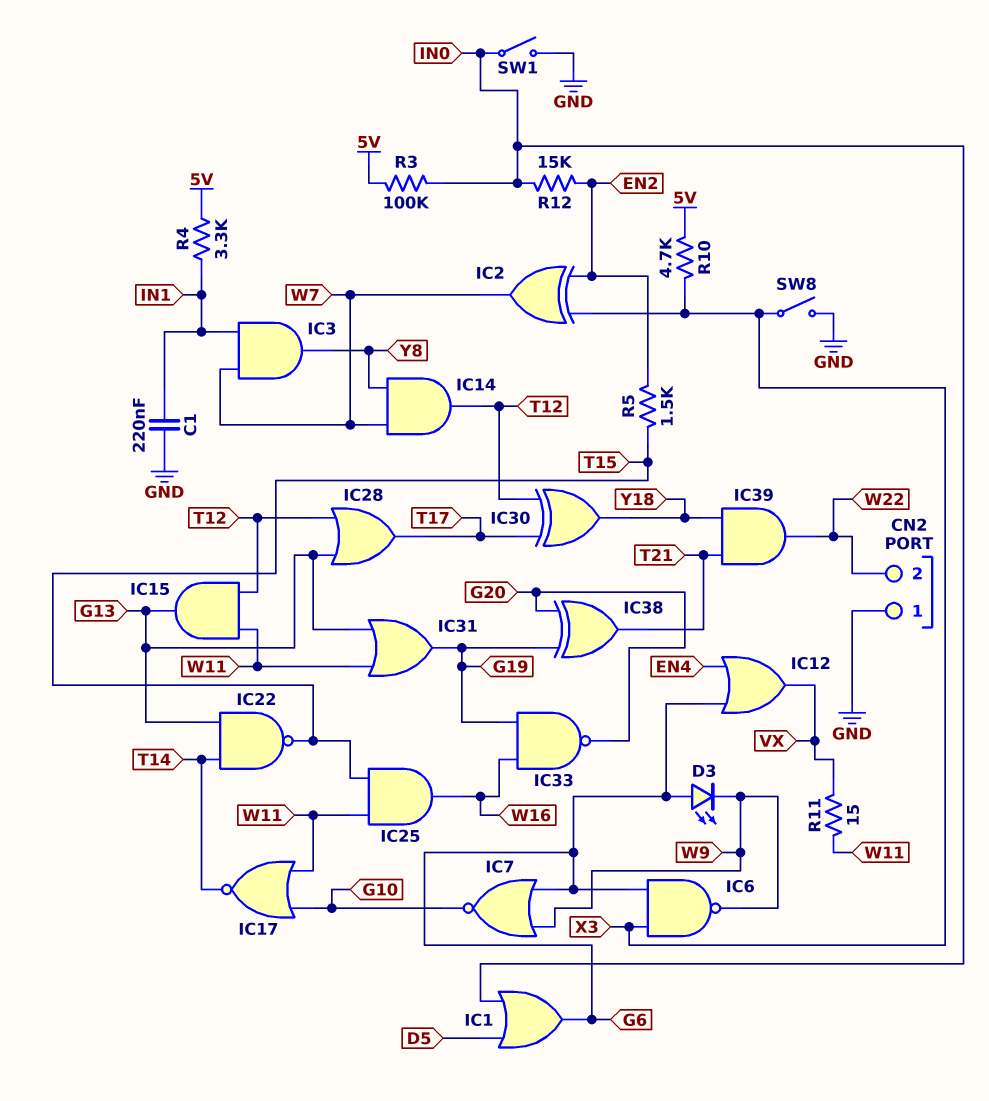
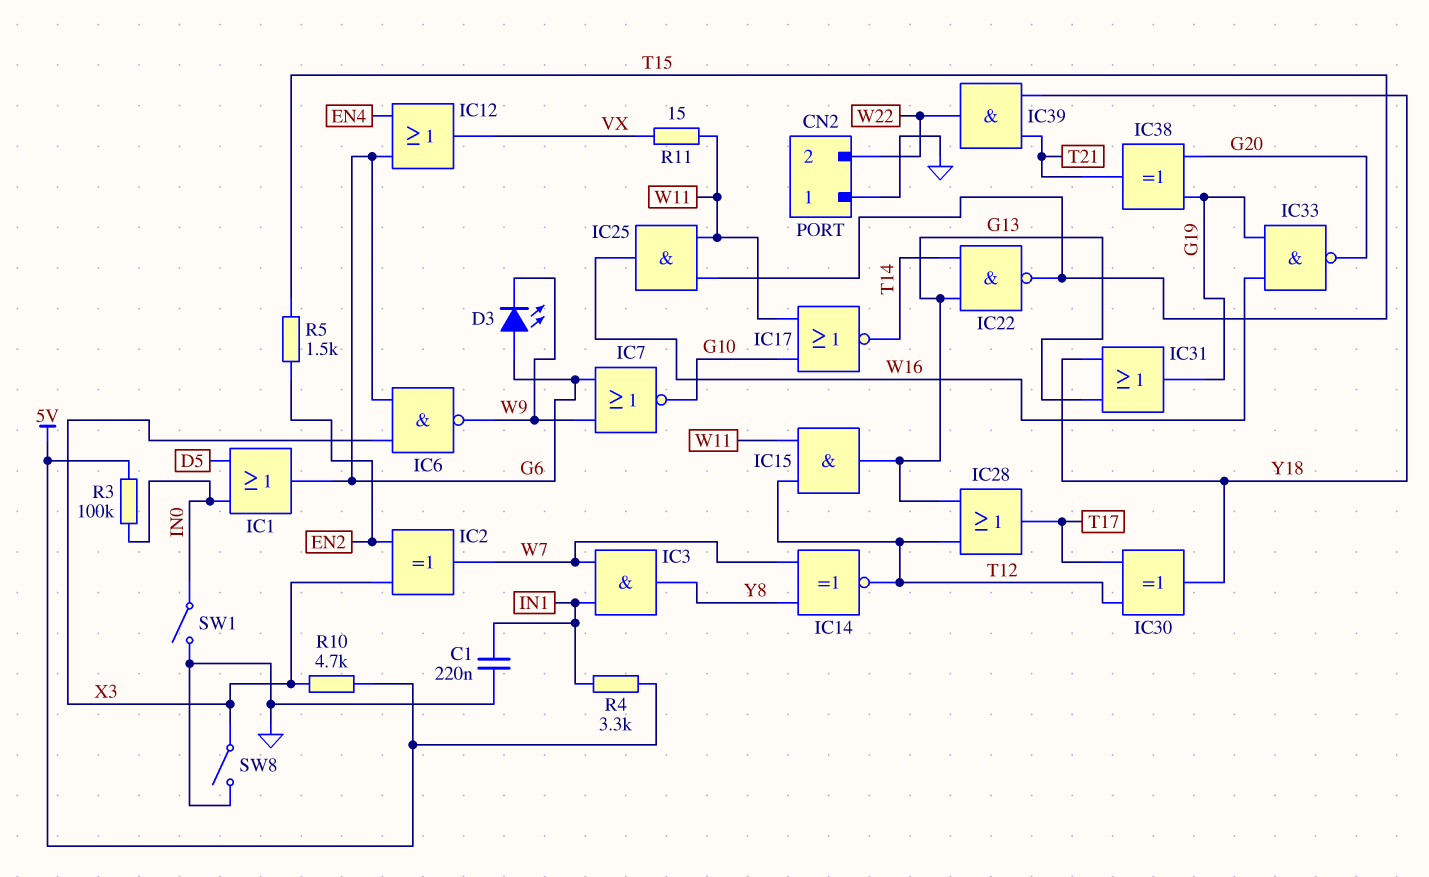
IC14: AND (in W7, in Y8, out T12) -> XNOR (in W7, in Y8, out T12)
IC31: OR (in G13, in W11, out G19) -> OR (in G13, in Y18, out G19)
R12: 15k (EN2, IN0) -> none

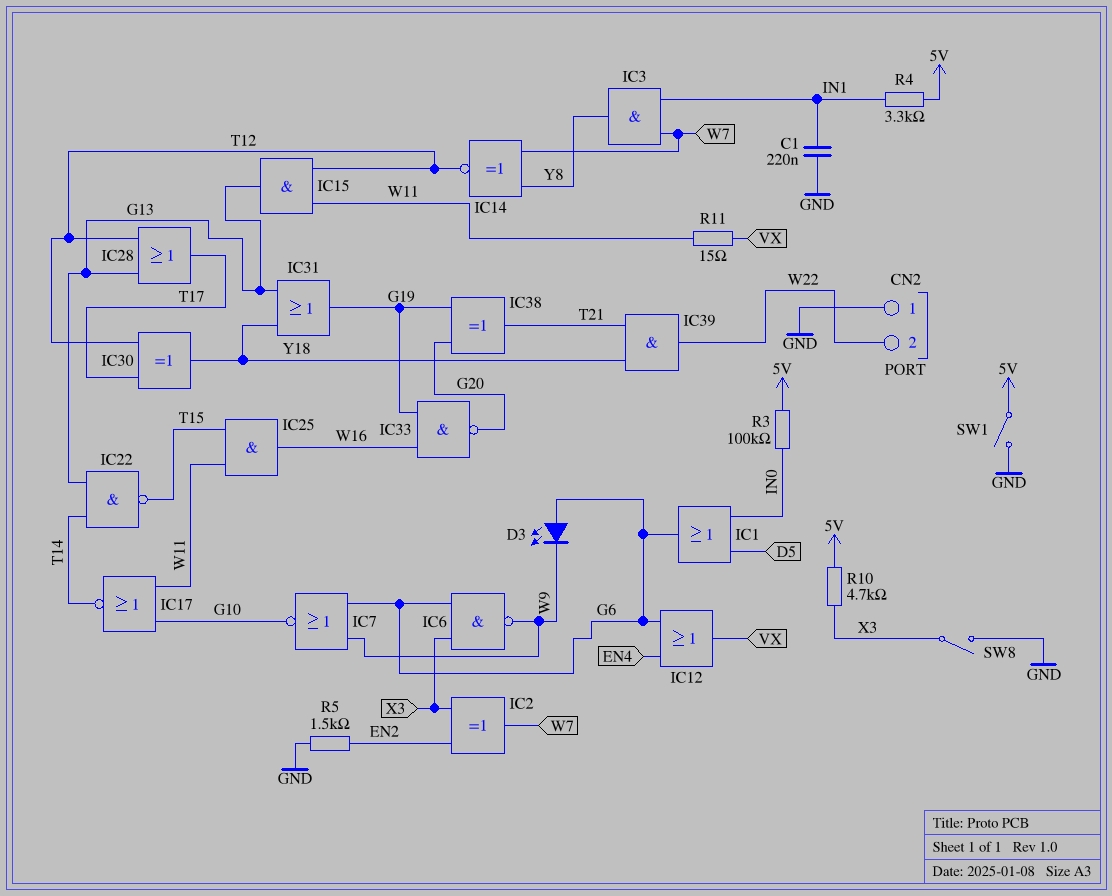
R5: 1.5k (EN2, T15) -> 1.5k (EN2, GND)
SW1: switch (GND, IN0) -> switch (5V, GND)

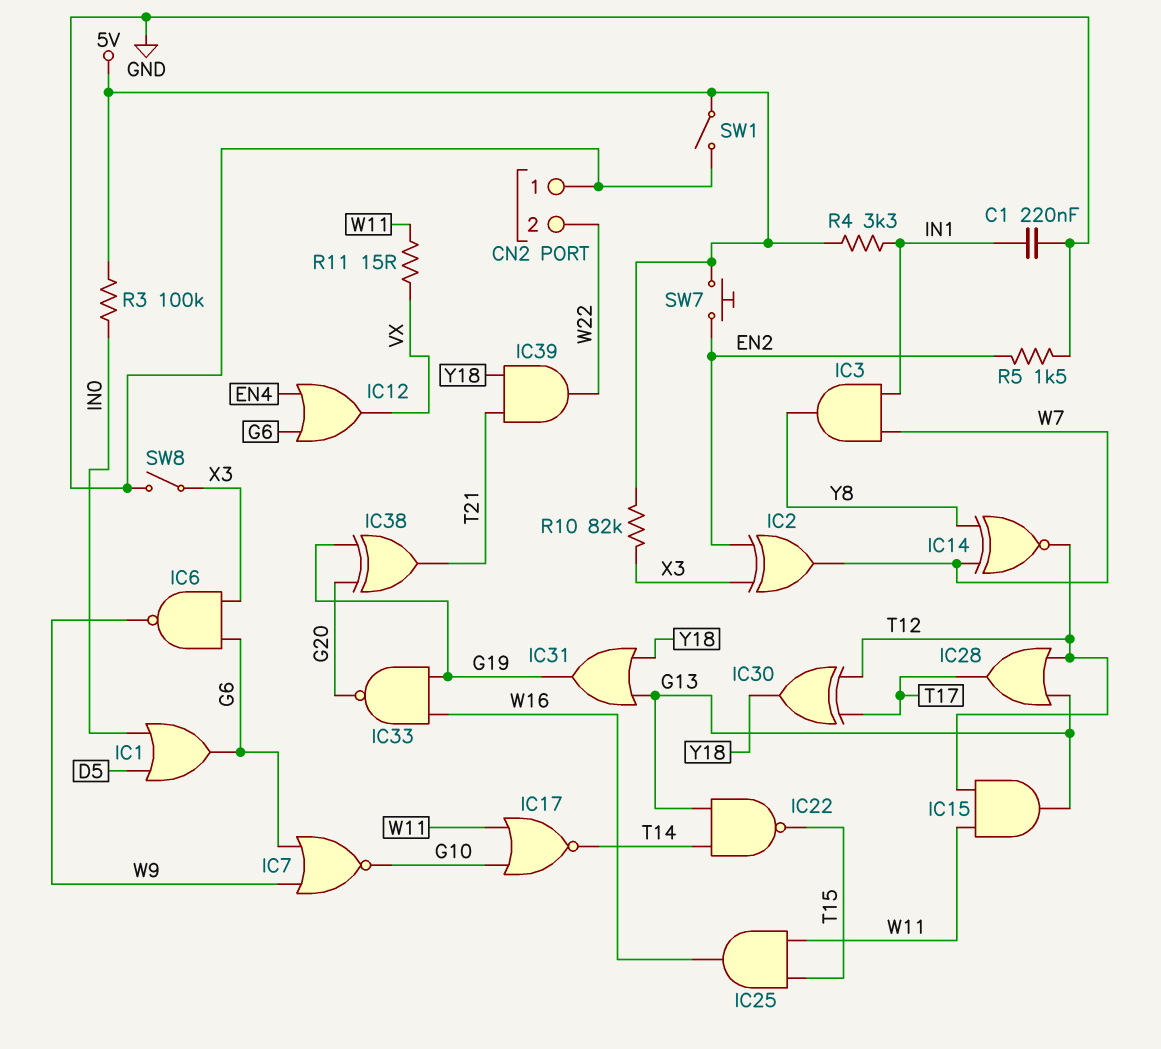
D3: LED (A G6, K W9) -> none
R10: 4.7k (5V, X3) -> 82k (5V, X3)
SW7: none -> button (5V, EN2)

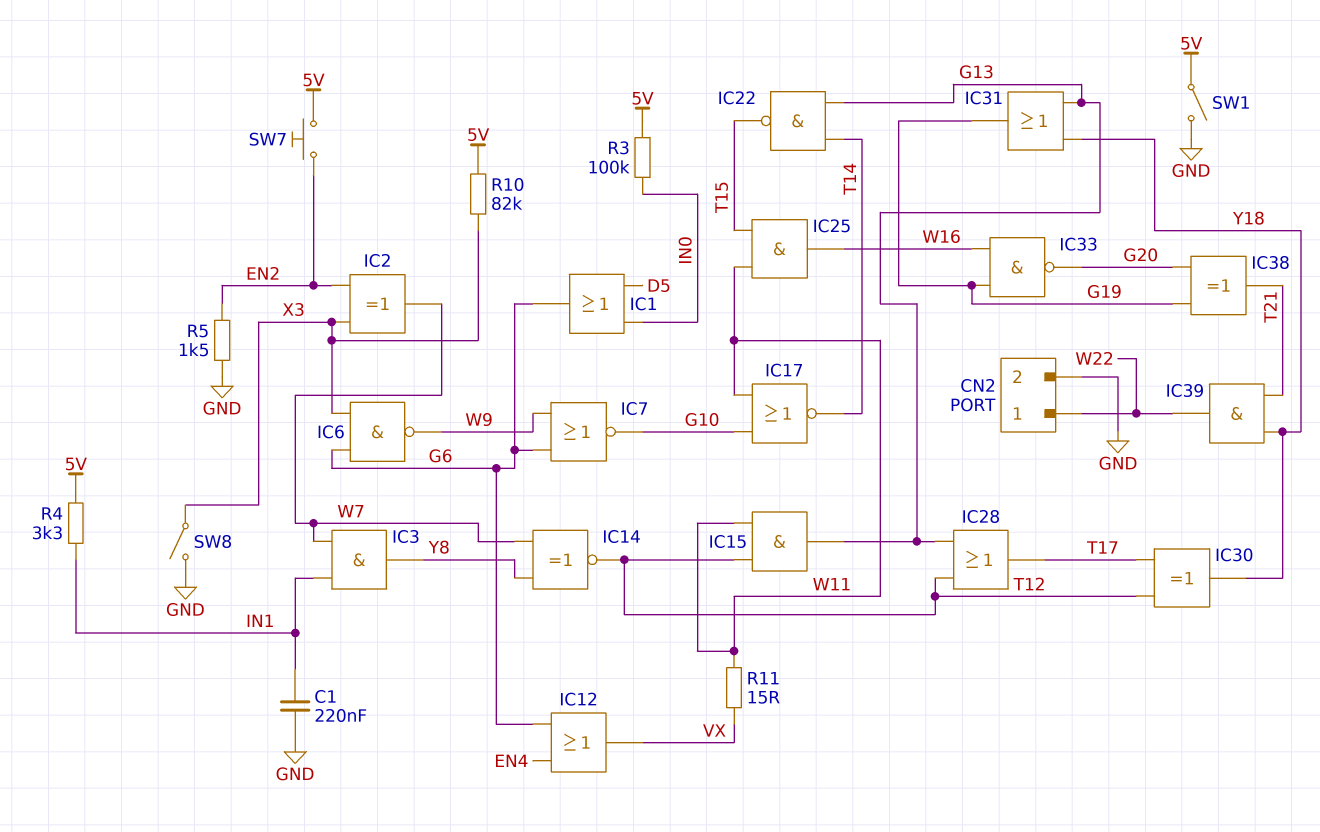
CN2 pin 1: GND -> W22
CN2 pin 2: W22 -> GND

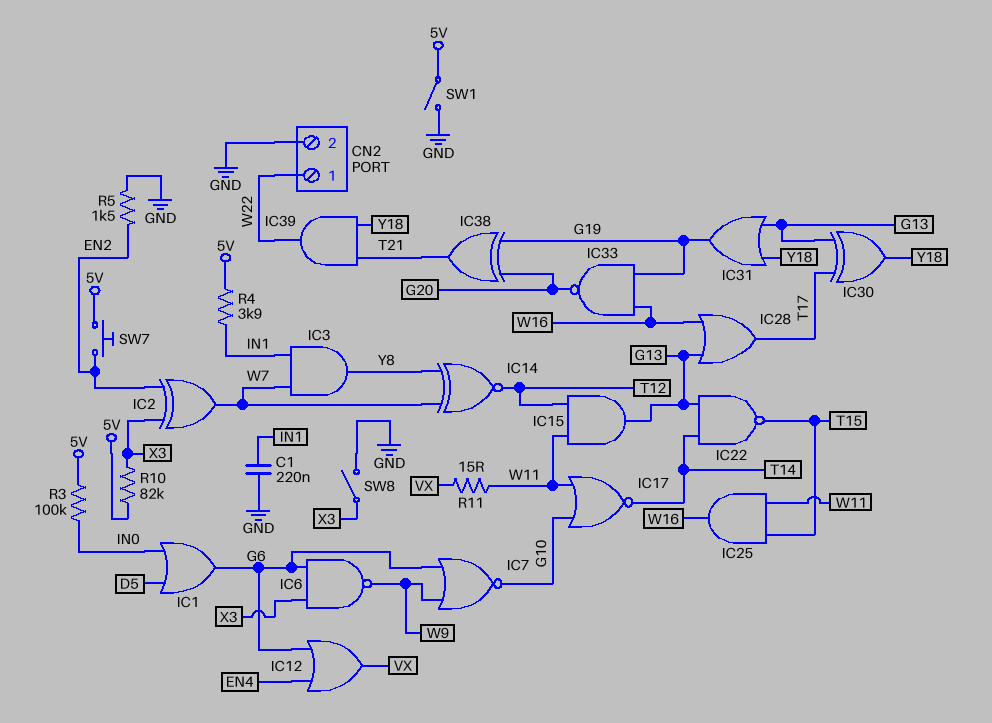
IC28: OR (in G13, in T12, out T17) -> OR (in G13, in W16, out T17)
IC30: XOR (in T12, in T17, out Y18) -> XOR (in G13, in T17, out Y18)
R4: 3.3k (5V, IN1) -> 3.9k (5V, IN1)

